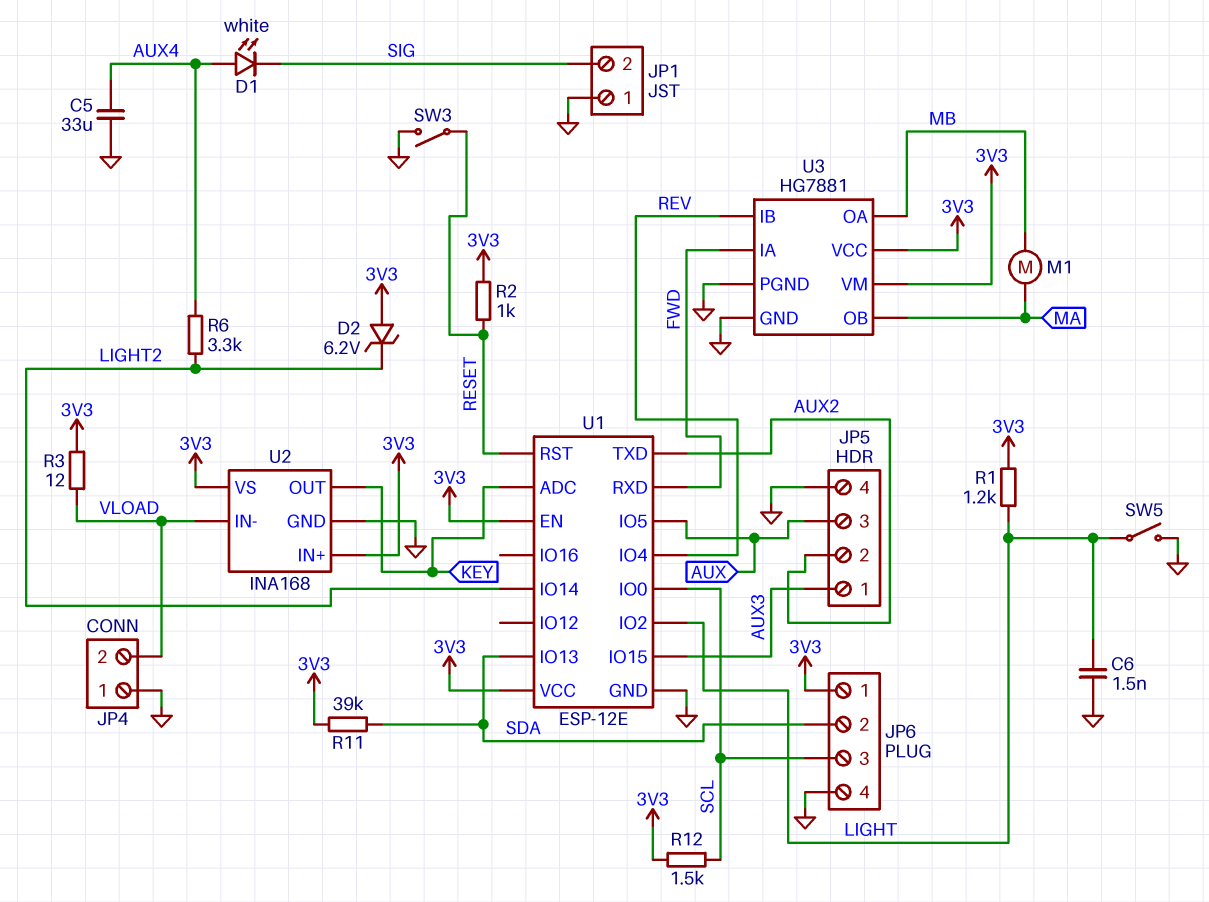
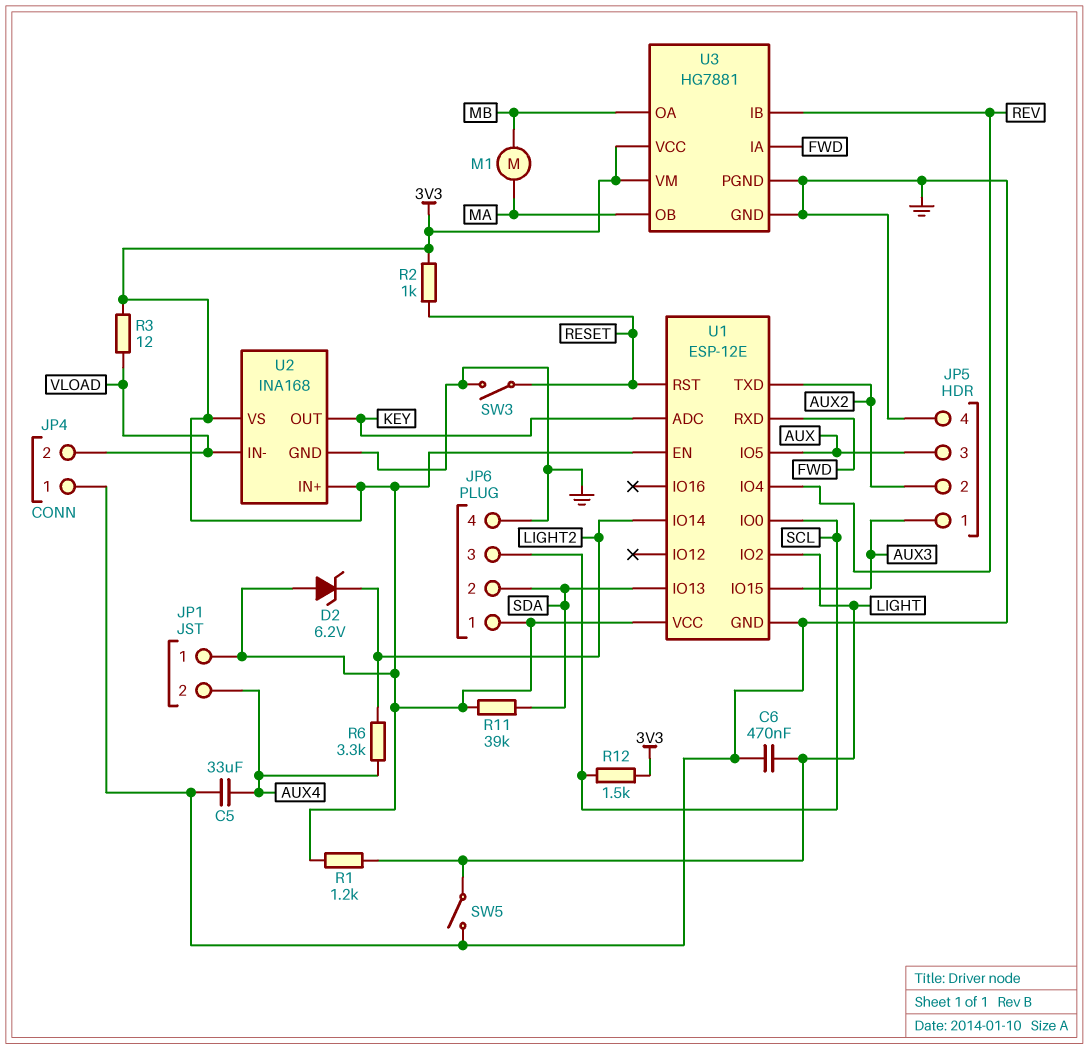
C6: 1.5nF (GND, LIGHT) -> 470nF (GND, LIGHT)
D1: LED white (A AUX4, K SIG) -> none
JP1 pin 1: GND -> 3V3
JP1 pin 2: SIG -> AUX4

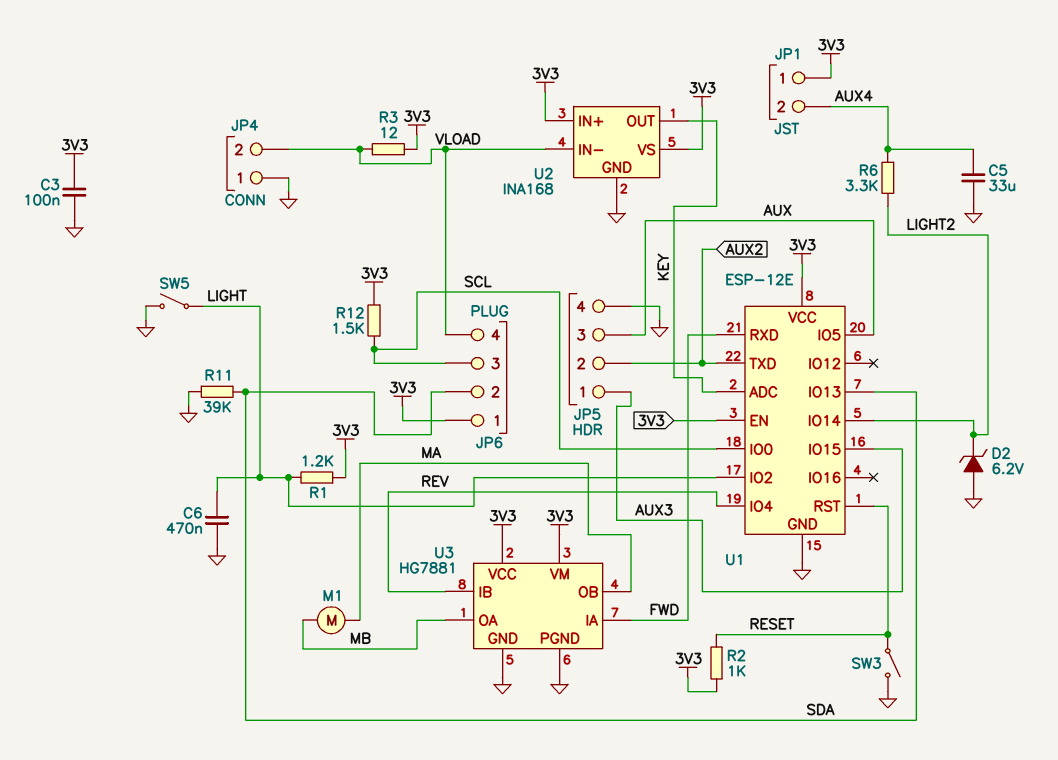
C3: none -> 100nF (3V3, GND)
D2: zener 6.2V (A 3V3, K LIGHT2) -> zener 6.2V (A GND, K LIGHT2)
JP6 pin 4: GND -> VLOAD
R11: 39k (3V3, SDA) -> 39k (GND, SDA)

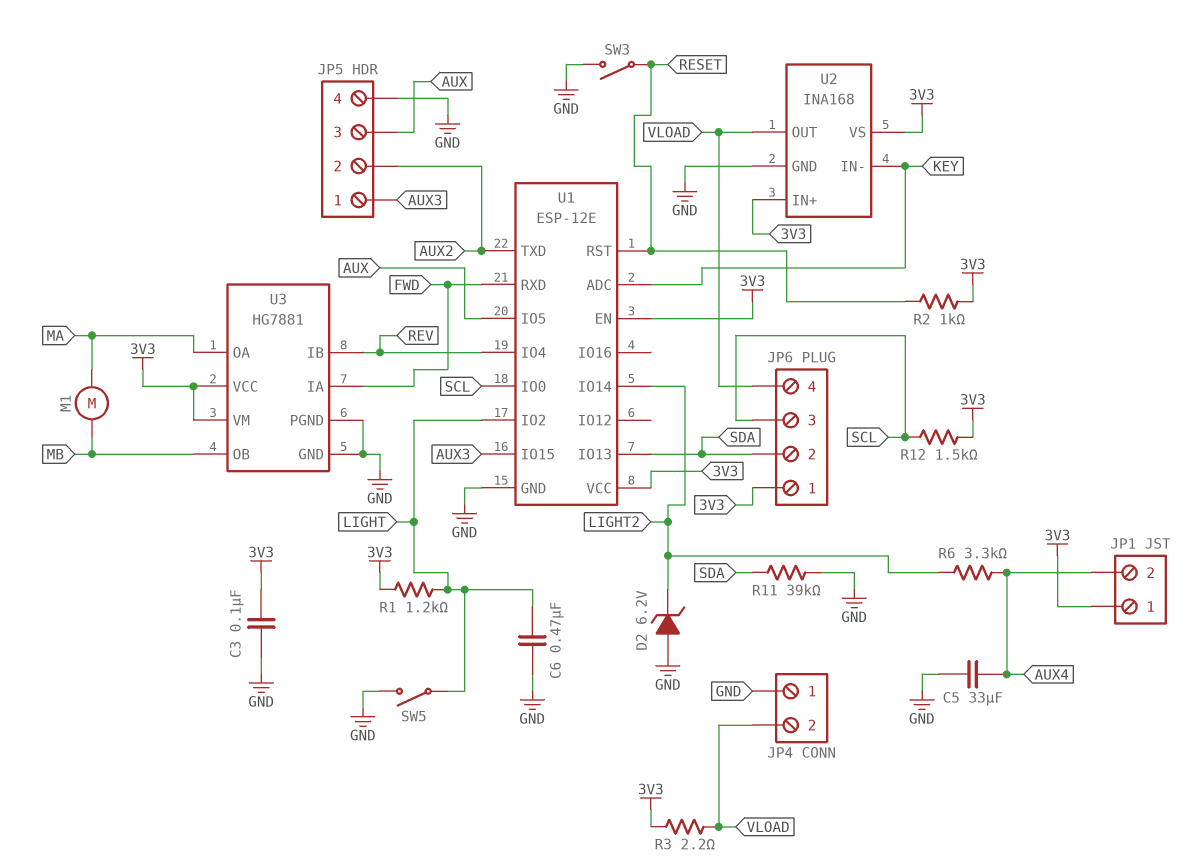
R3: 12 (3V3, VLOAD) -> 2.2 (3V3, VLOAD)
U2 pin IN-: VLOAD -> KEY
U2 pin OUT: KEY -> VLOAD
U3 pin OA: MB -> MA
U3 pin OB: MA -> MB

